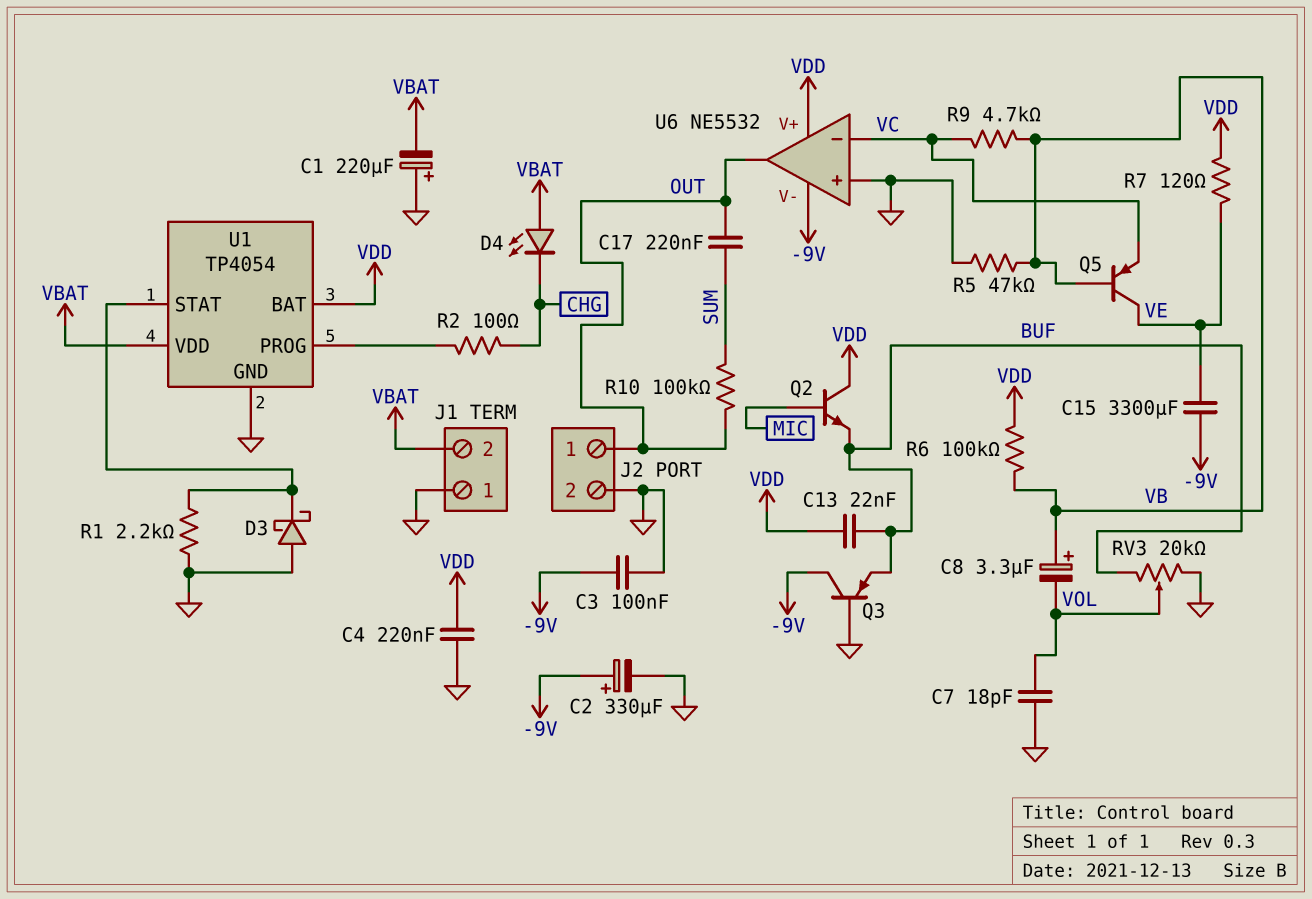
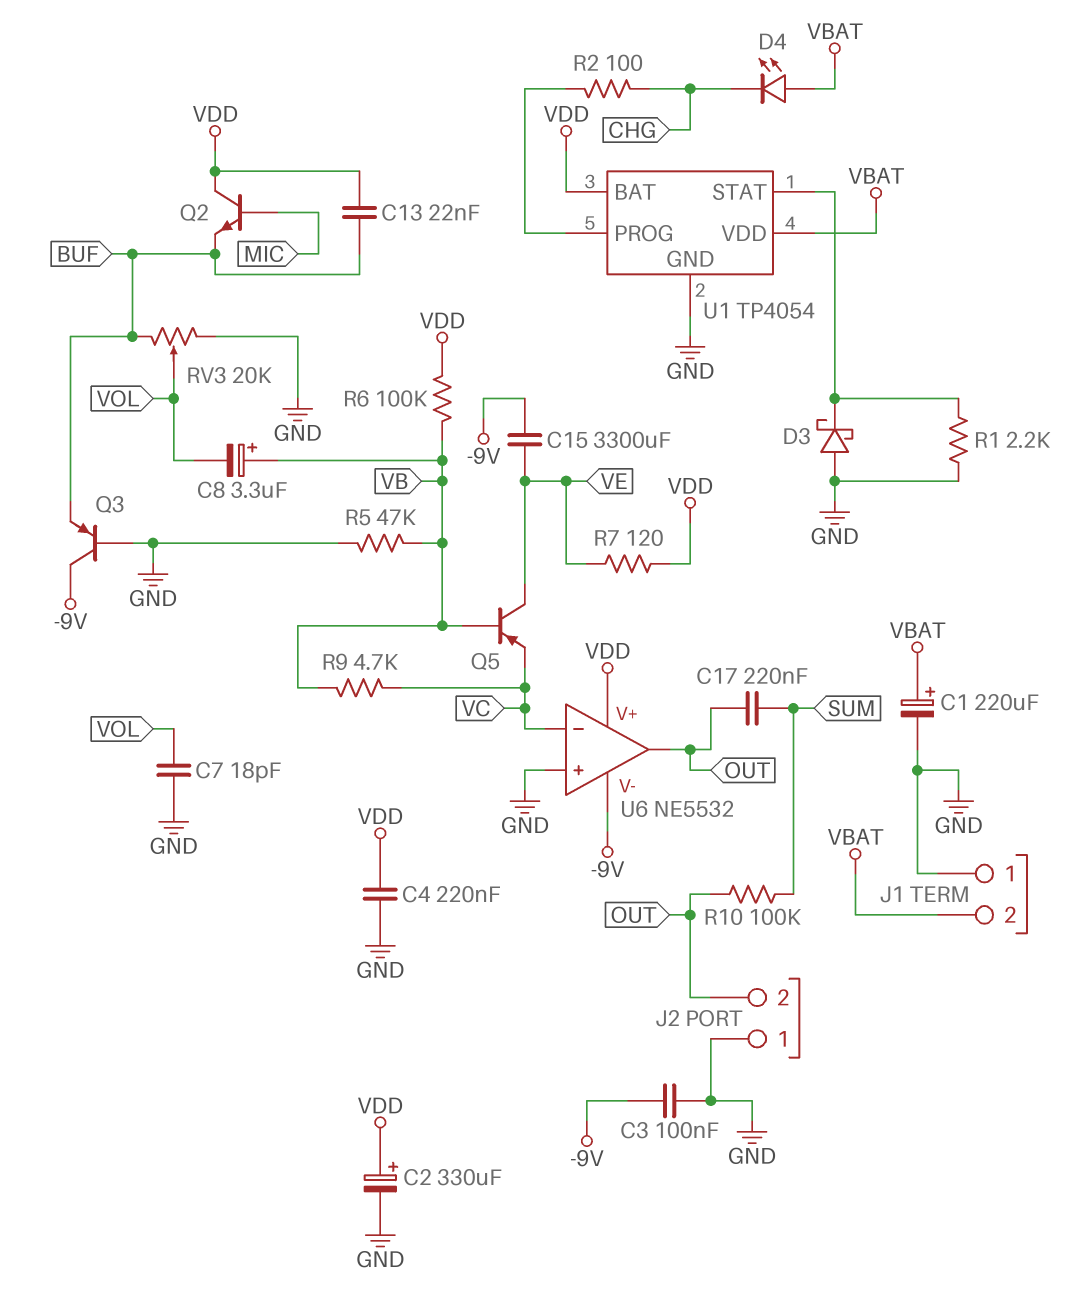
C1: 220uF (plus GND, minus VBAT) -> 220uF (plus VBAT, minus GND)
C2: 330uF (plus -9V, minus GND) -> 330uF (plus VDD, minus GND)
J2 pin 1: OUT -> GND
J2 pin 2: GND -> OUT

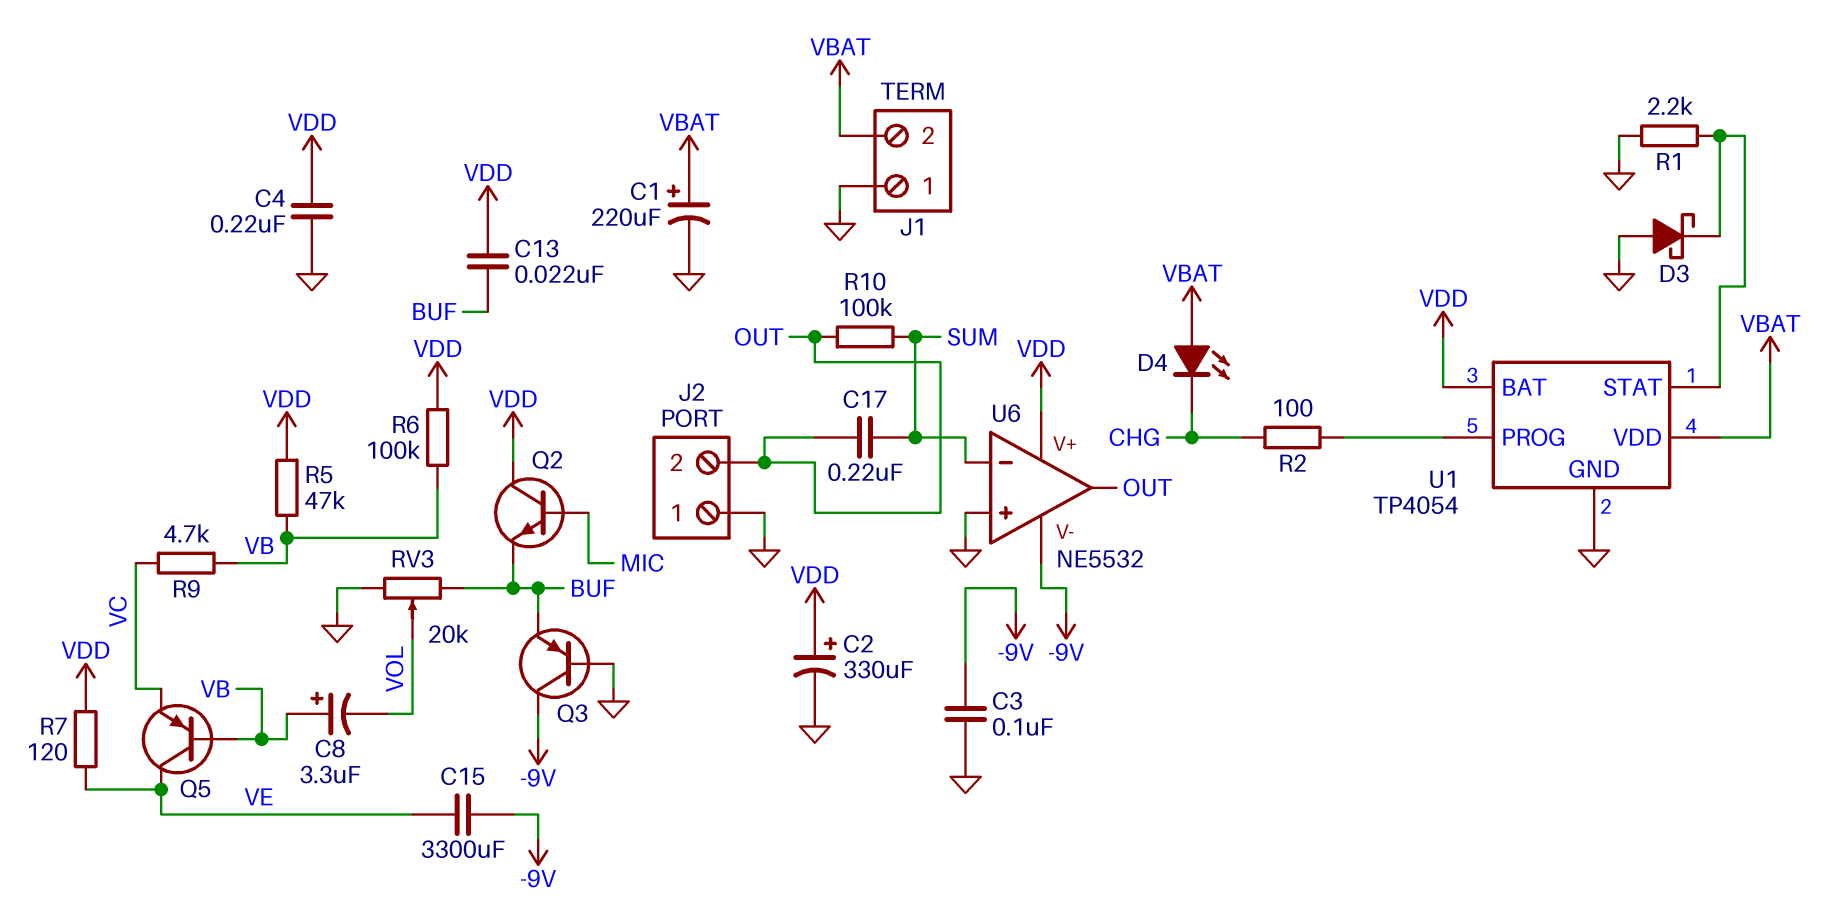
C7: 18pF (GND, VOL) -> none
R5: 47k (GND, VB) -> 47k (VB, VDD)
U6 pin in-: VC -> SUM

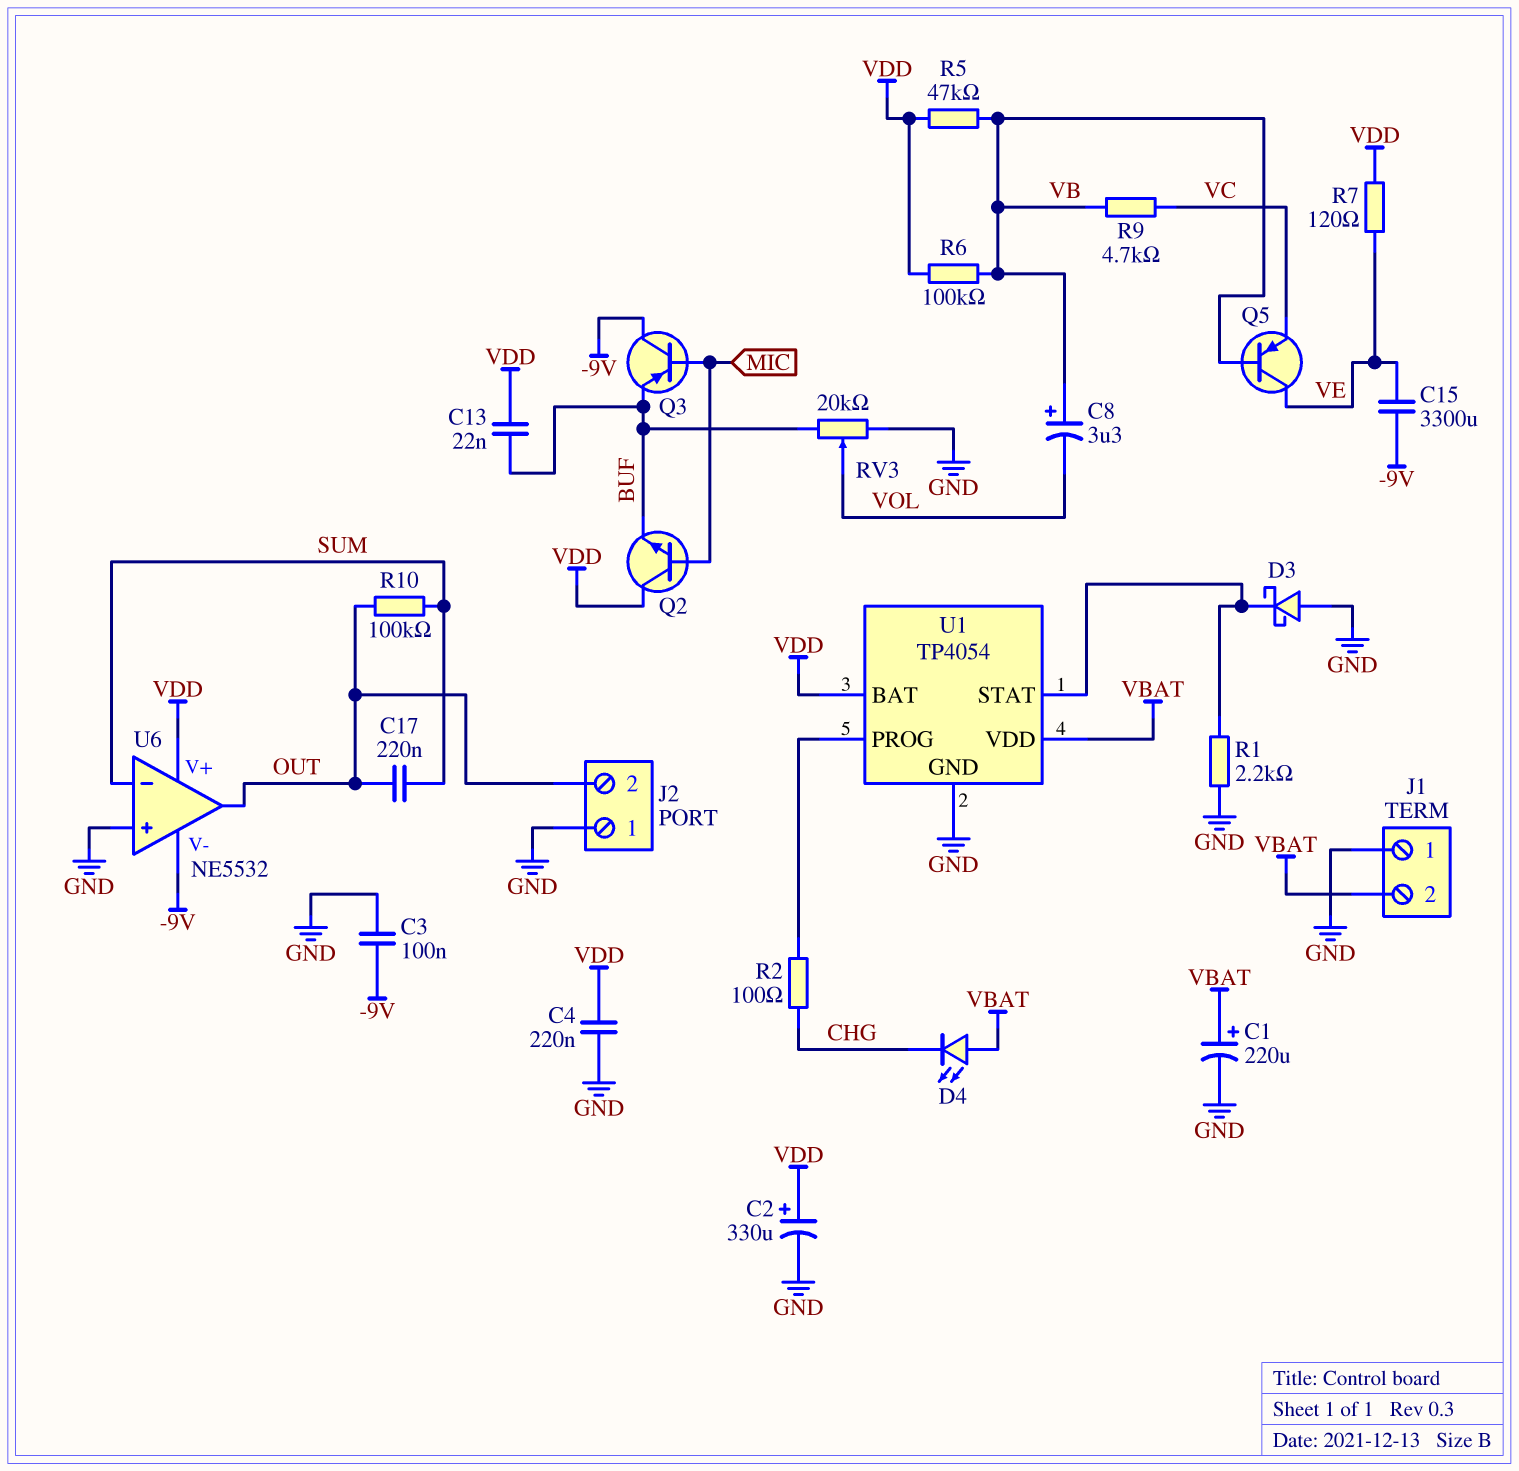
Q3: PNP (B GND, C -9V, E BUF) -> PNP (B MIC, C -9V, E BUF)

